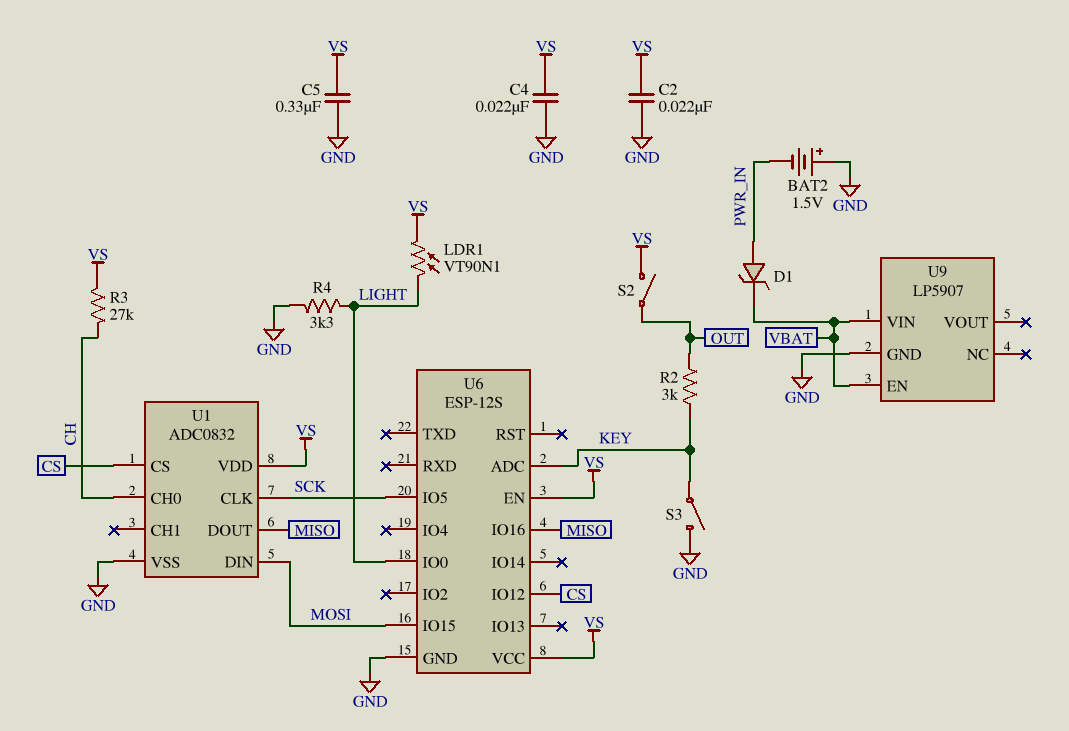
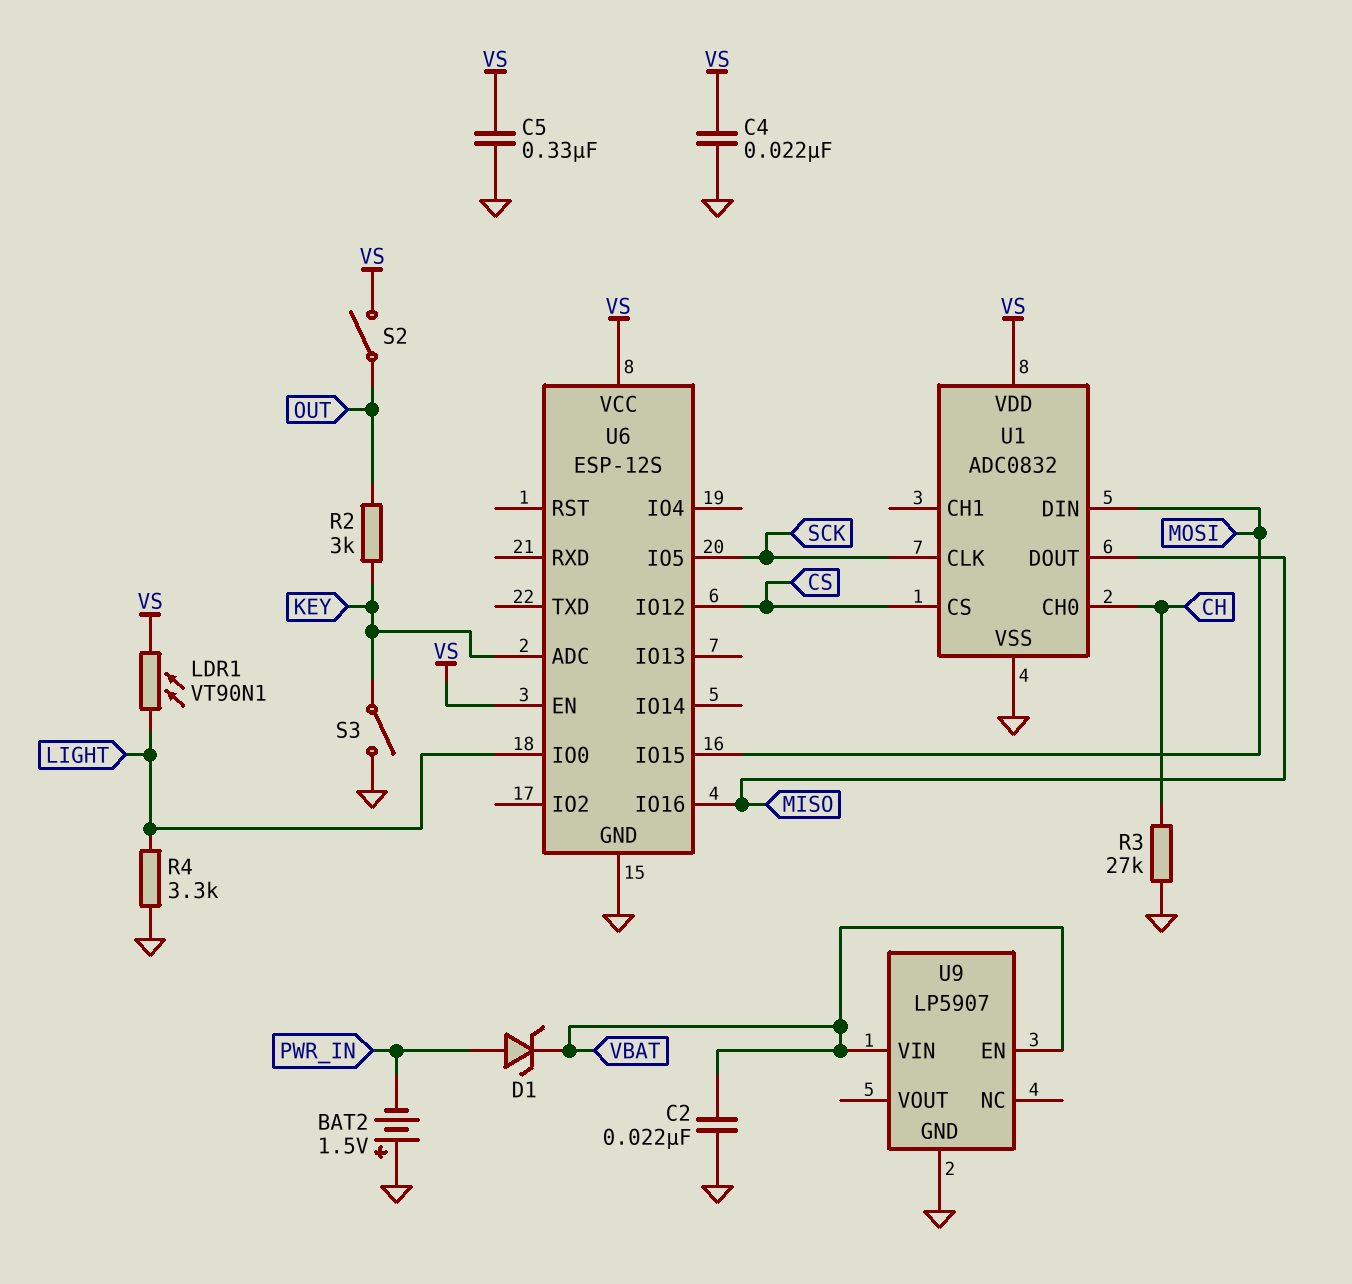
C2: 22nF (GND, VS) -> 22nF (GND, VBAT)
R3: 27k (CH, VS) -> 27k (CH, GND)

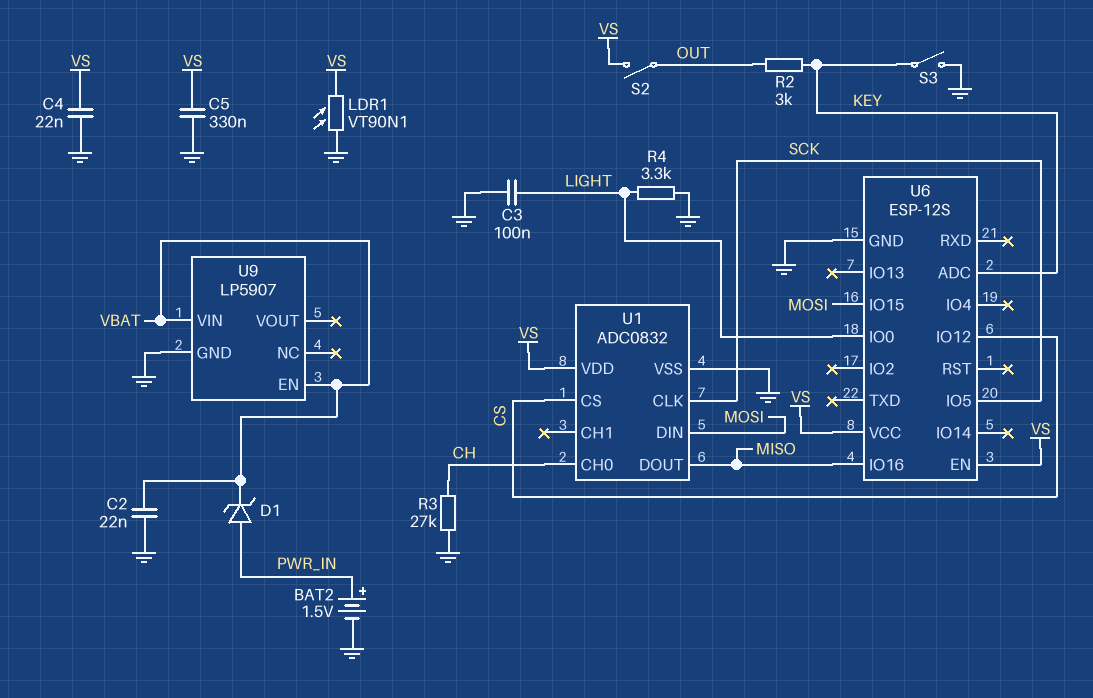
BAT2: 1.5V (plus GND, minus PWR_IN) -> 1.5V (plus PWR_IN, minus GND)
C3: none -> 100nF (GND, LIGHT)
LDR1: VT90N1 (LIGHT, VS) -> VT90N1 (GND, VS)

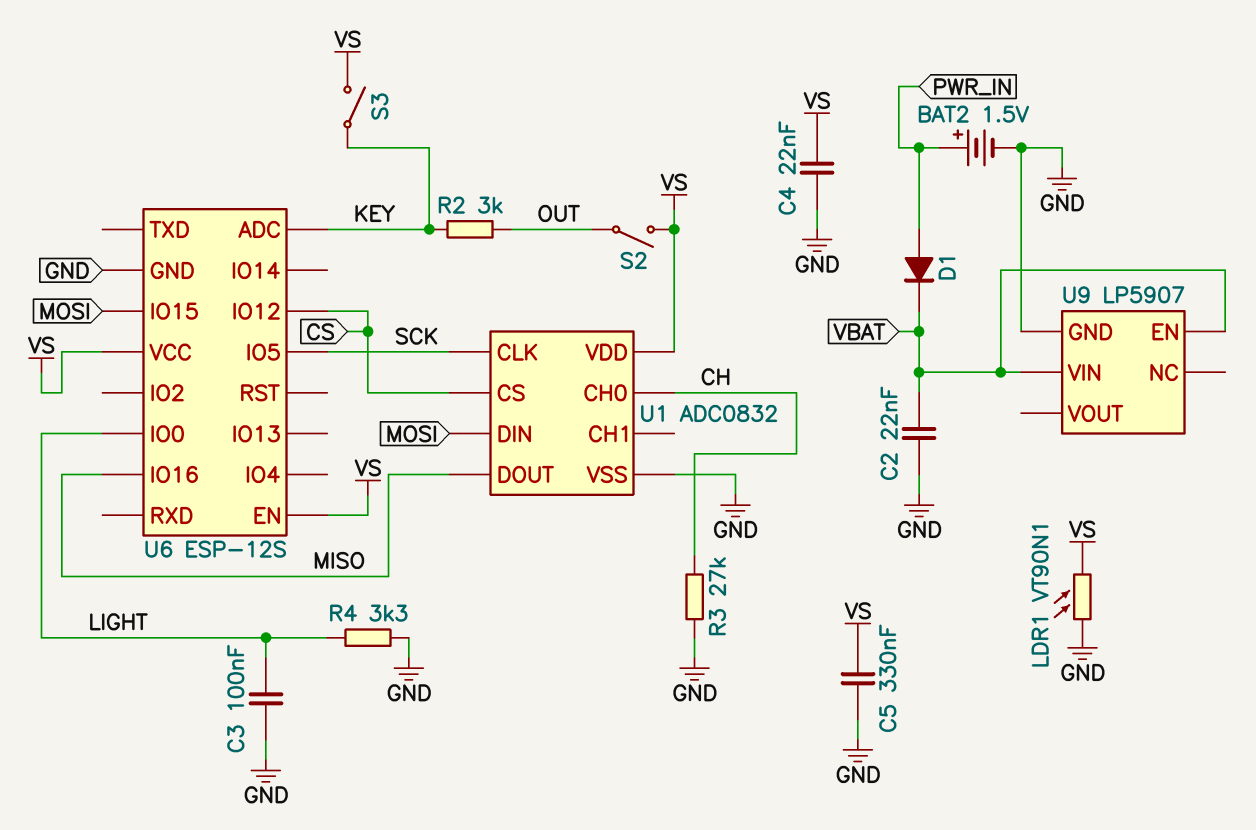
D1: zener (A PWR_IN, K VBAT) -> diode (A PWR_IN, K VBAT)
S3: switch (GND, KEY) -> switch (KEY, VS)

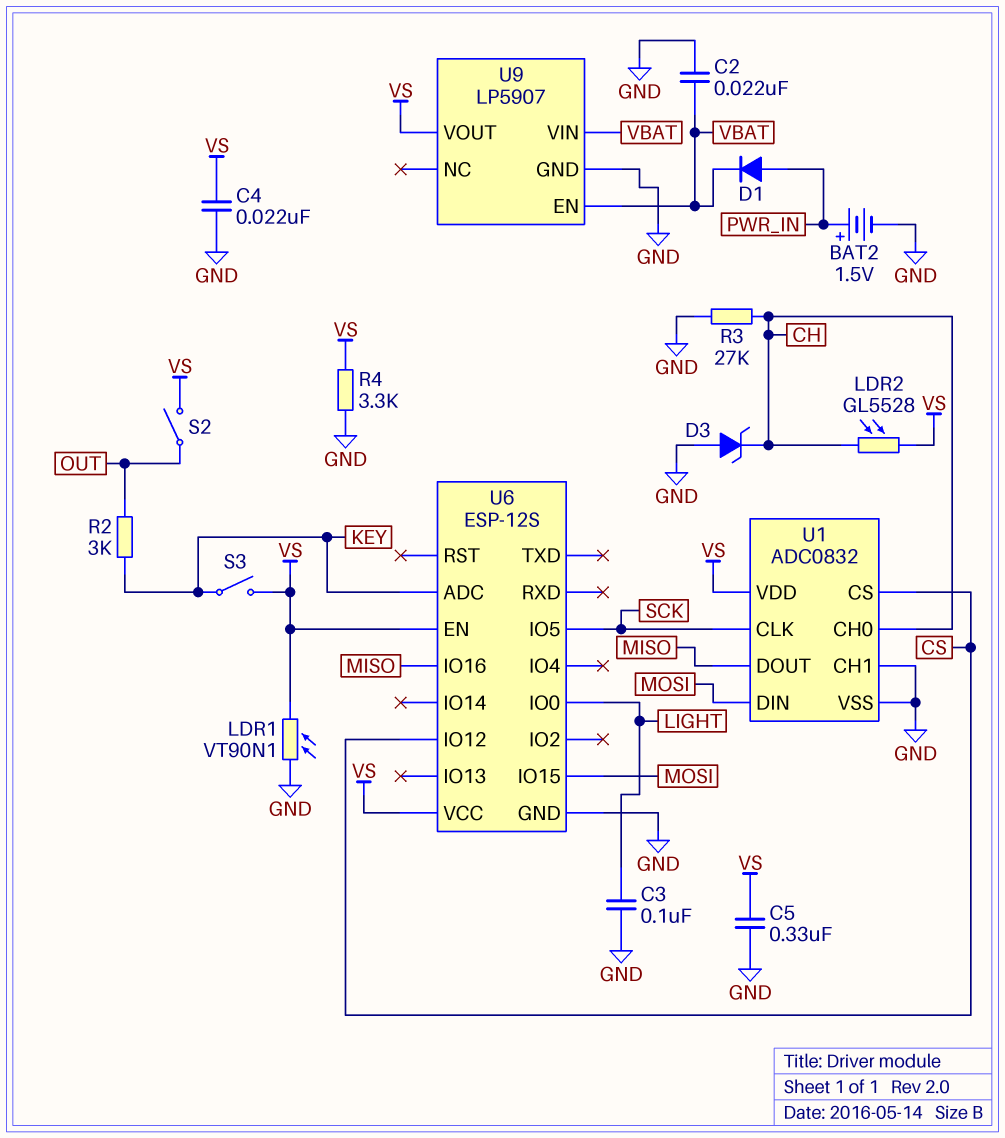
D3: none -> zener (A GND, K CH)
LDR2: none -> GL5528 (CH, VS)
R4: 3.3k (GND, LIGHT) -> 3.3k (GND, VS)
U1 pin CH1: none -> GND
U9 pin VOUT: none -> VS

